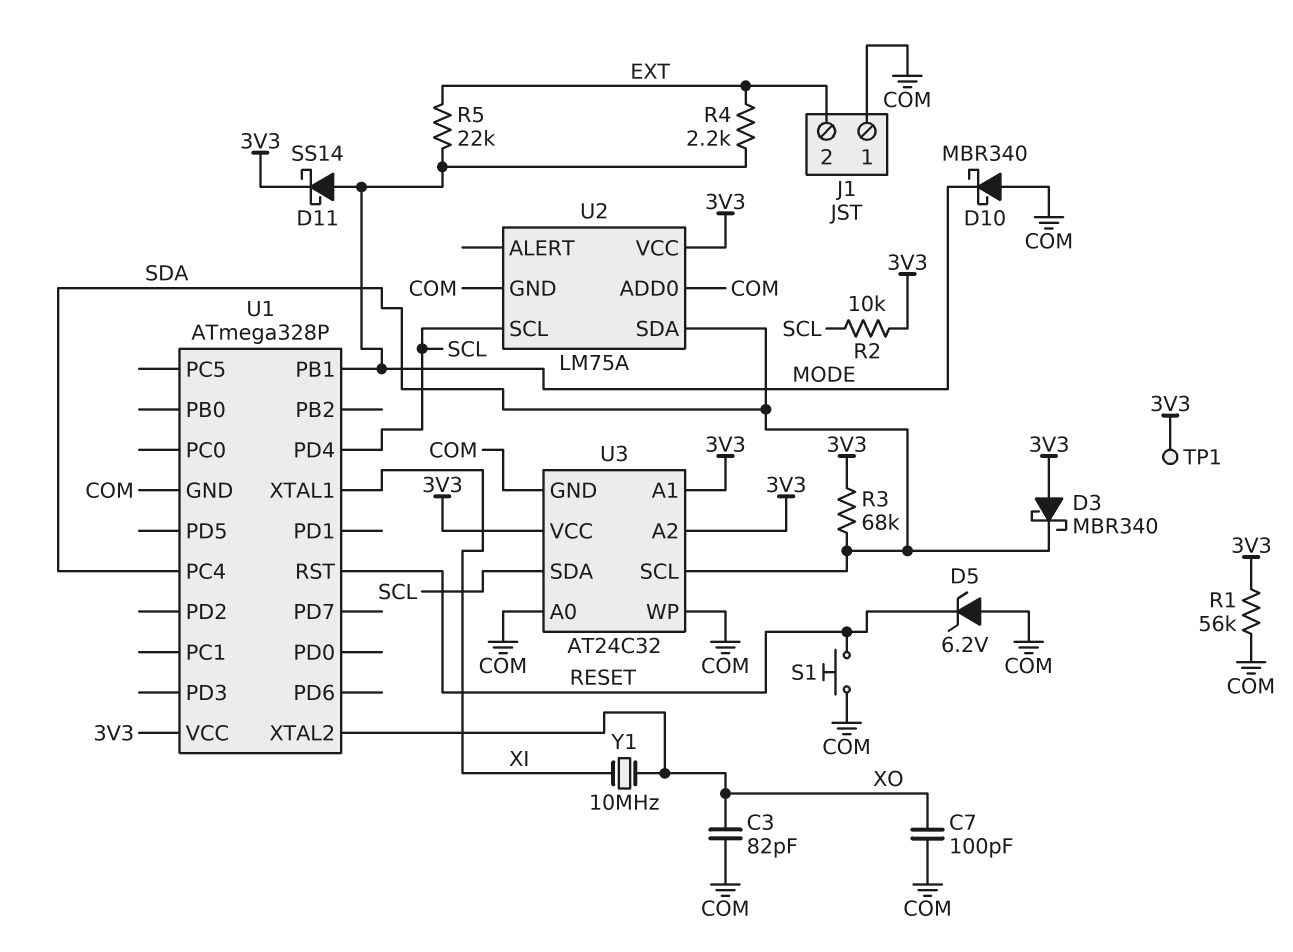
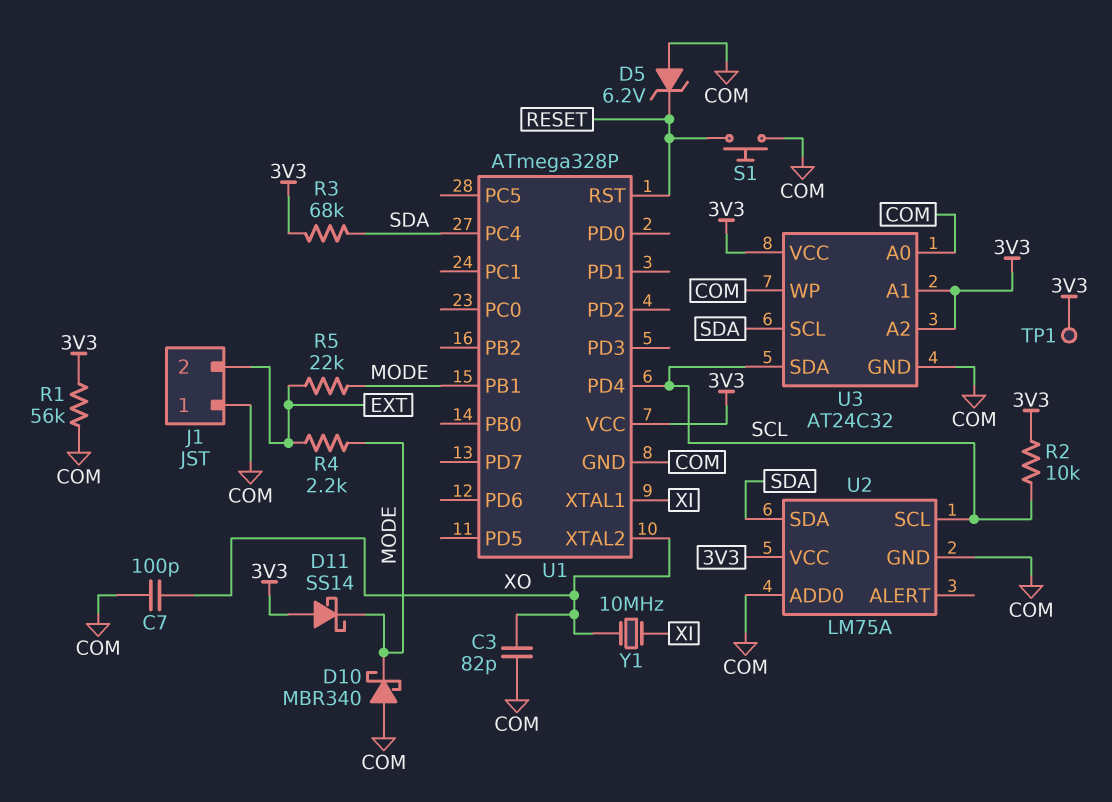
D3: schottky MBR340 (A 3V3, K SDA) -> none
D11: schottky SS14 (A MODE, K 3V3) -> schottky SS14 (A 3V3, K MODE)

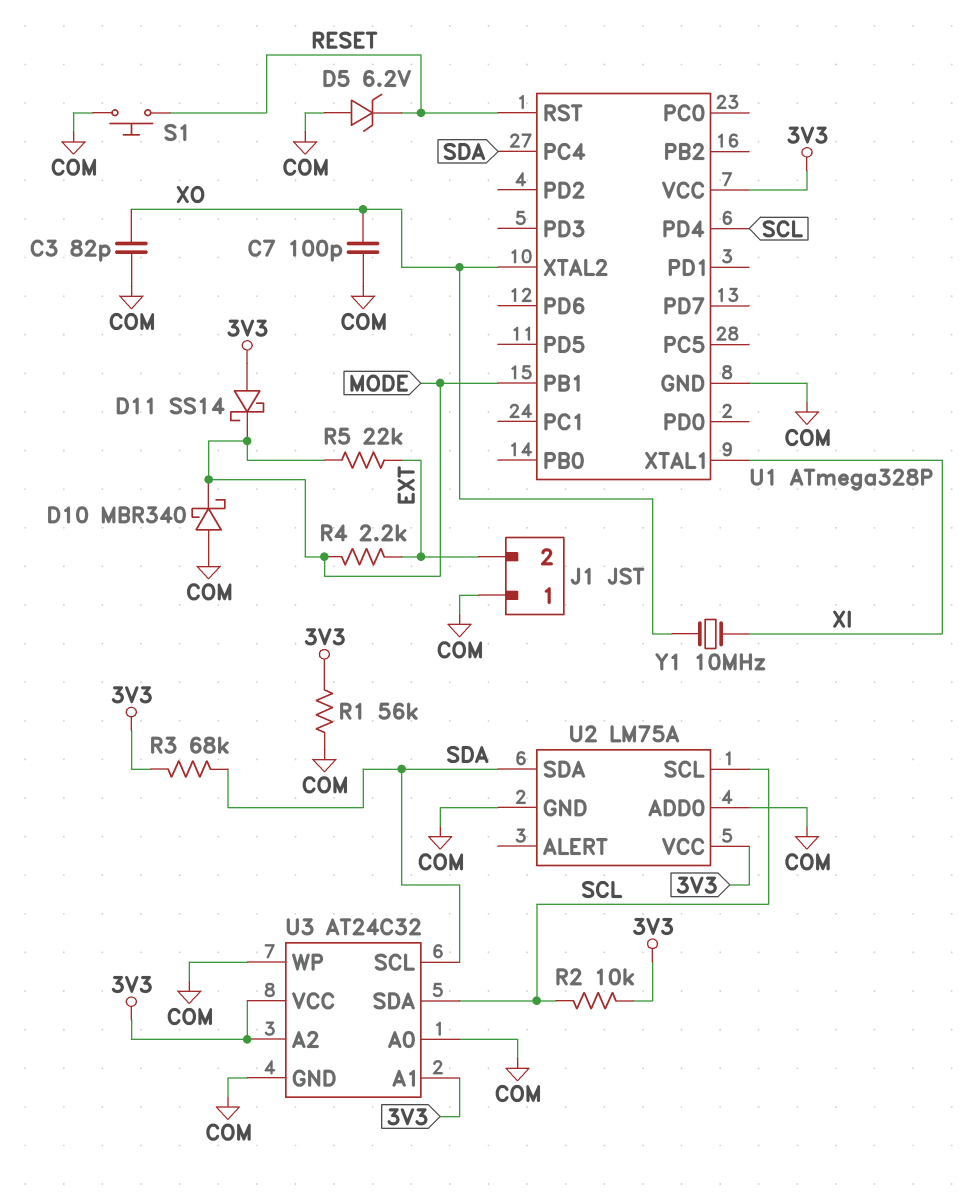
TP1: test point (3V3) -> none

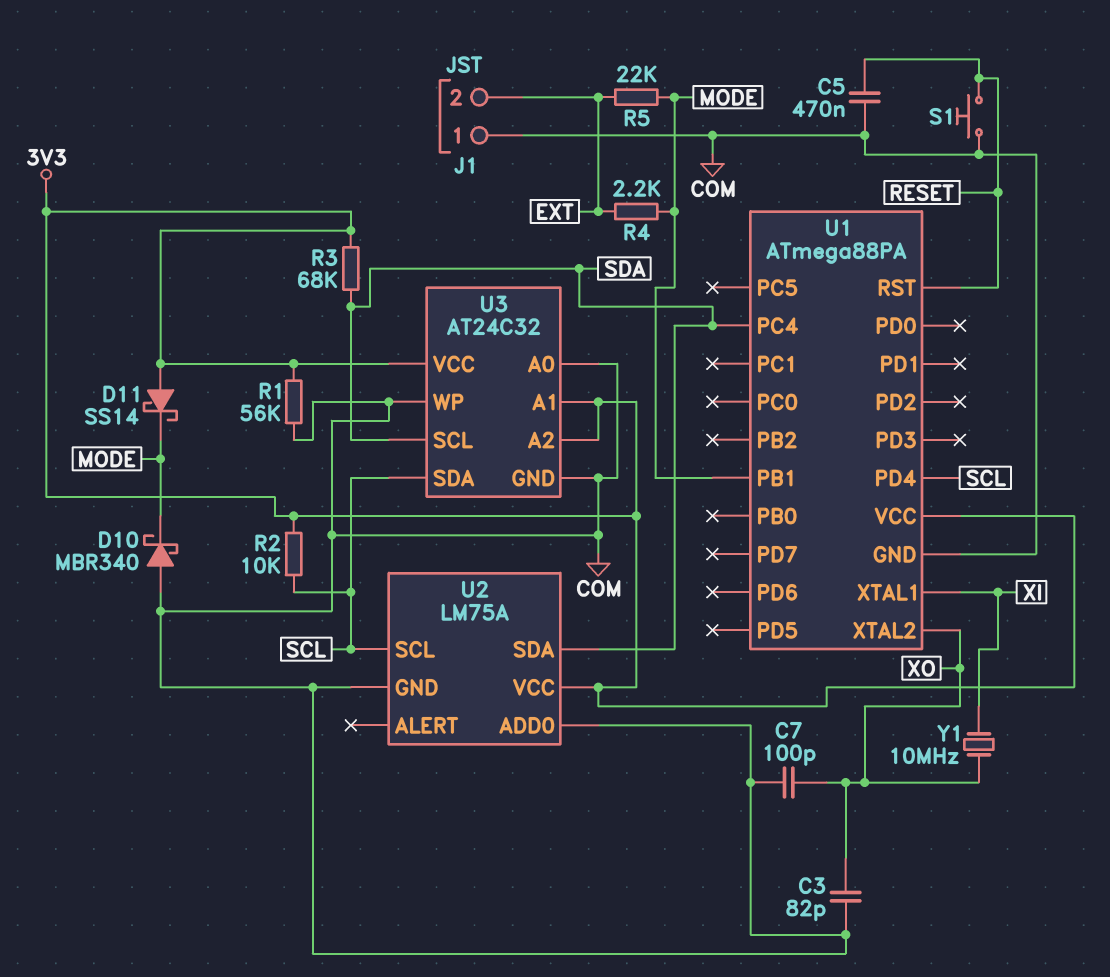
C5: none -> 470nF (COM, RESET)
D5: zener 6.2V (A COM, K RESET) -> none
U1: ATmega328P -> ATmega88PA

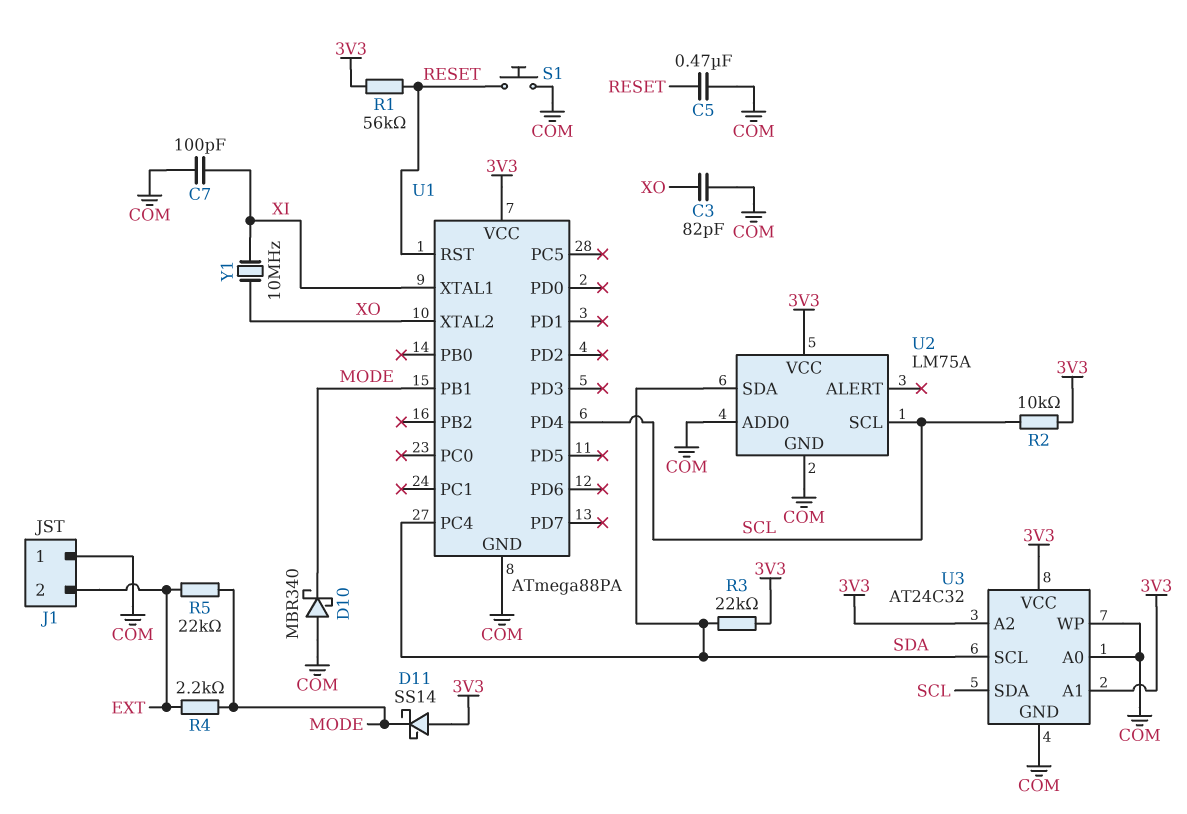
C7: 100pF (COM, XO) -> 100pF (COM, XI)
R1: 56k (3V3, COM) -> 56k (3V3, RESET)
R3: 68k (3V3, SDA) -> 22k (3V3, SDA)

